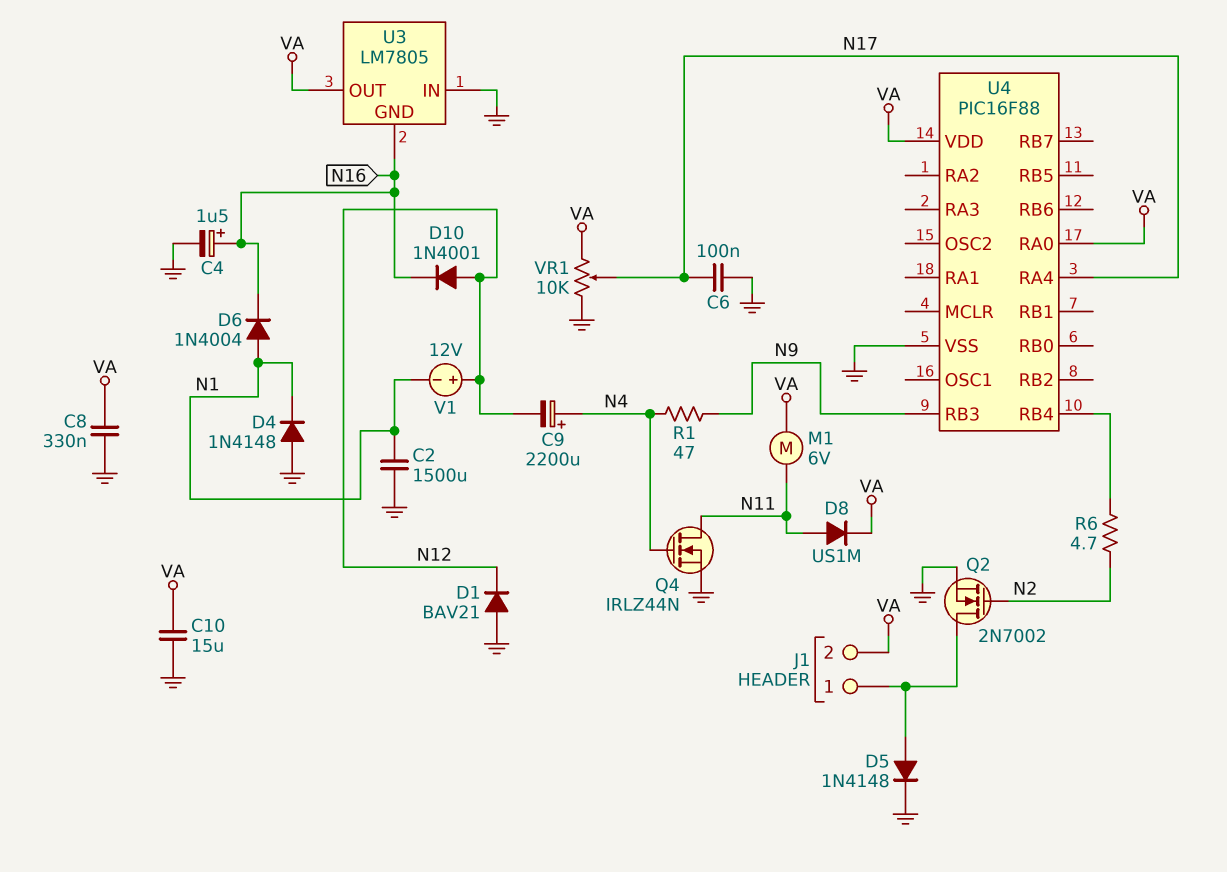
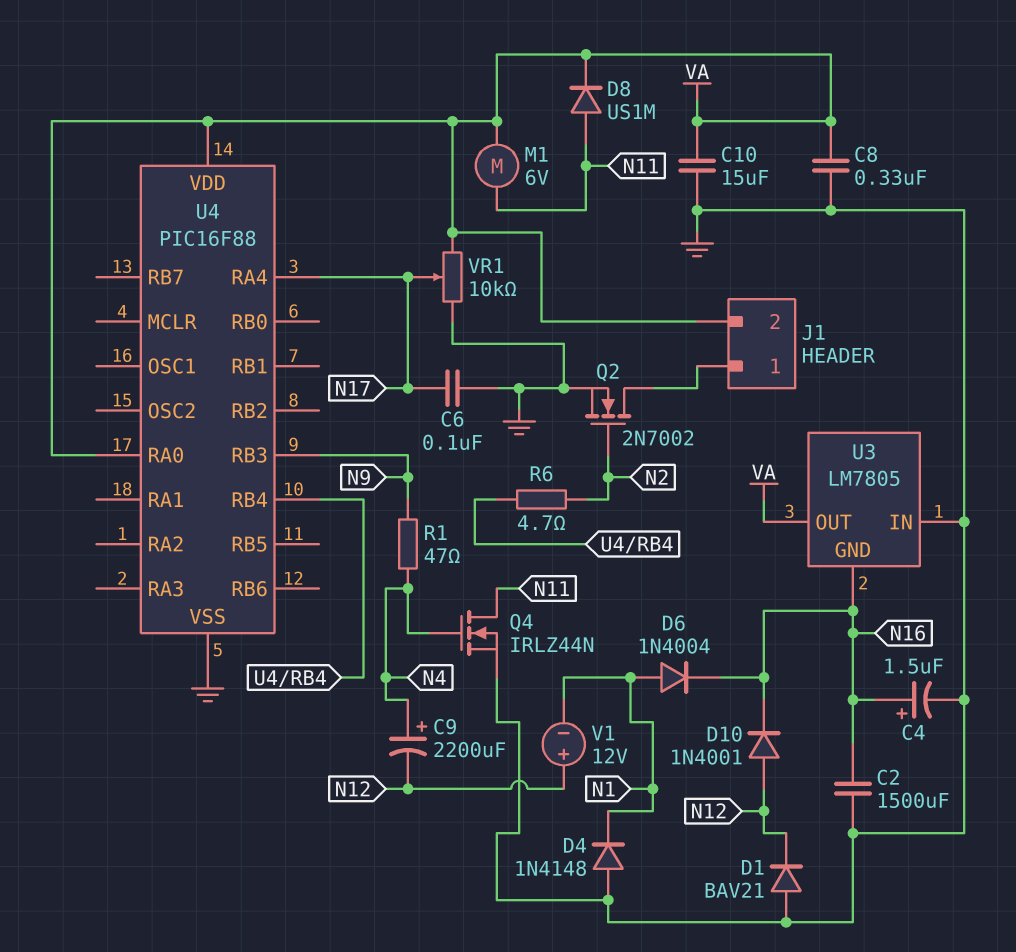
C2: 1500uF (GND, N1) -> 1500uF (GND, N16)
D5: diode 1N4148 (A J1/1, K GND) -> none

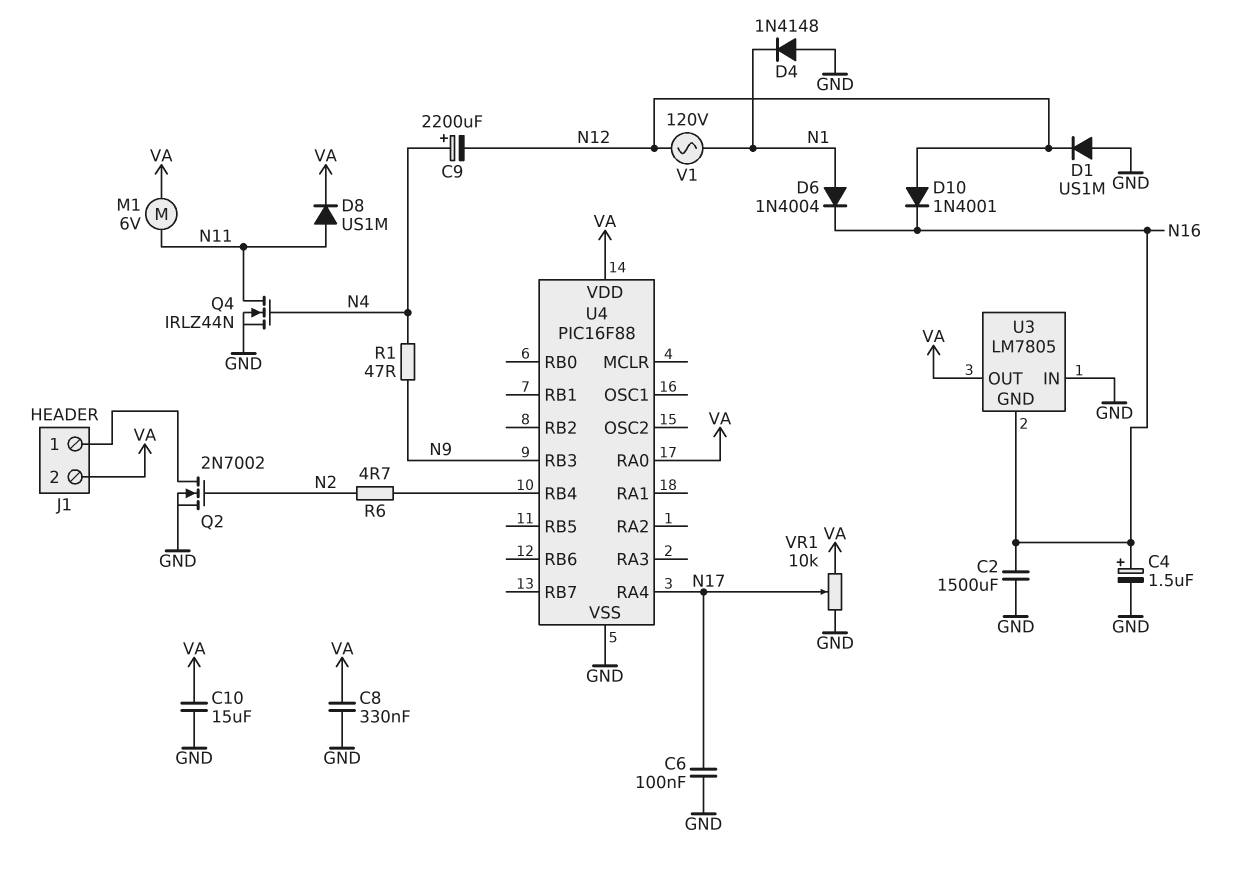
D1: diode BAV21 (A GND, K N12) -> diode US1M (A GND, K N12)
V1: 12V (plus N12, minus N1) -> AC 120V (N1, N12)

